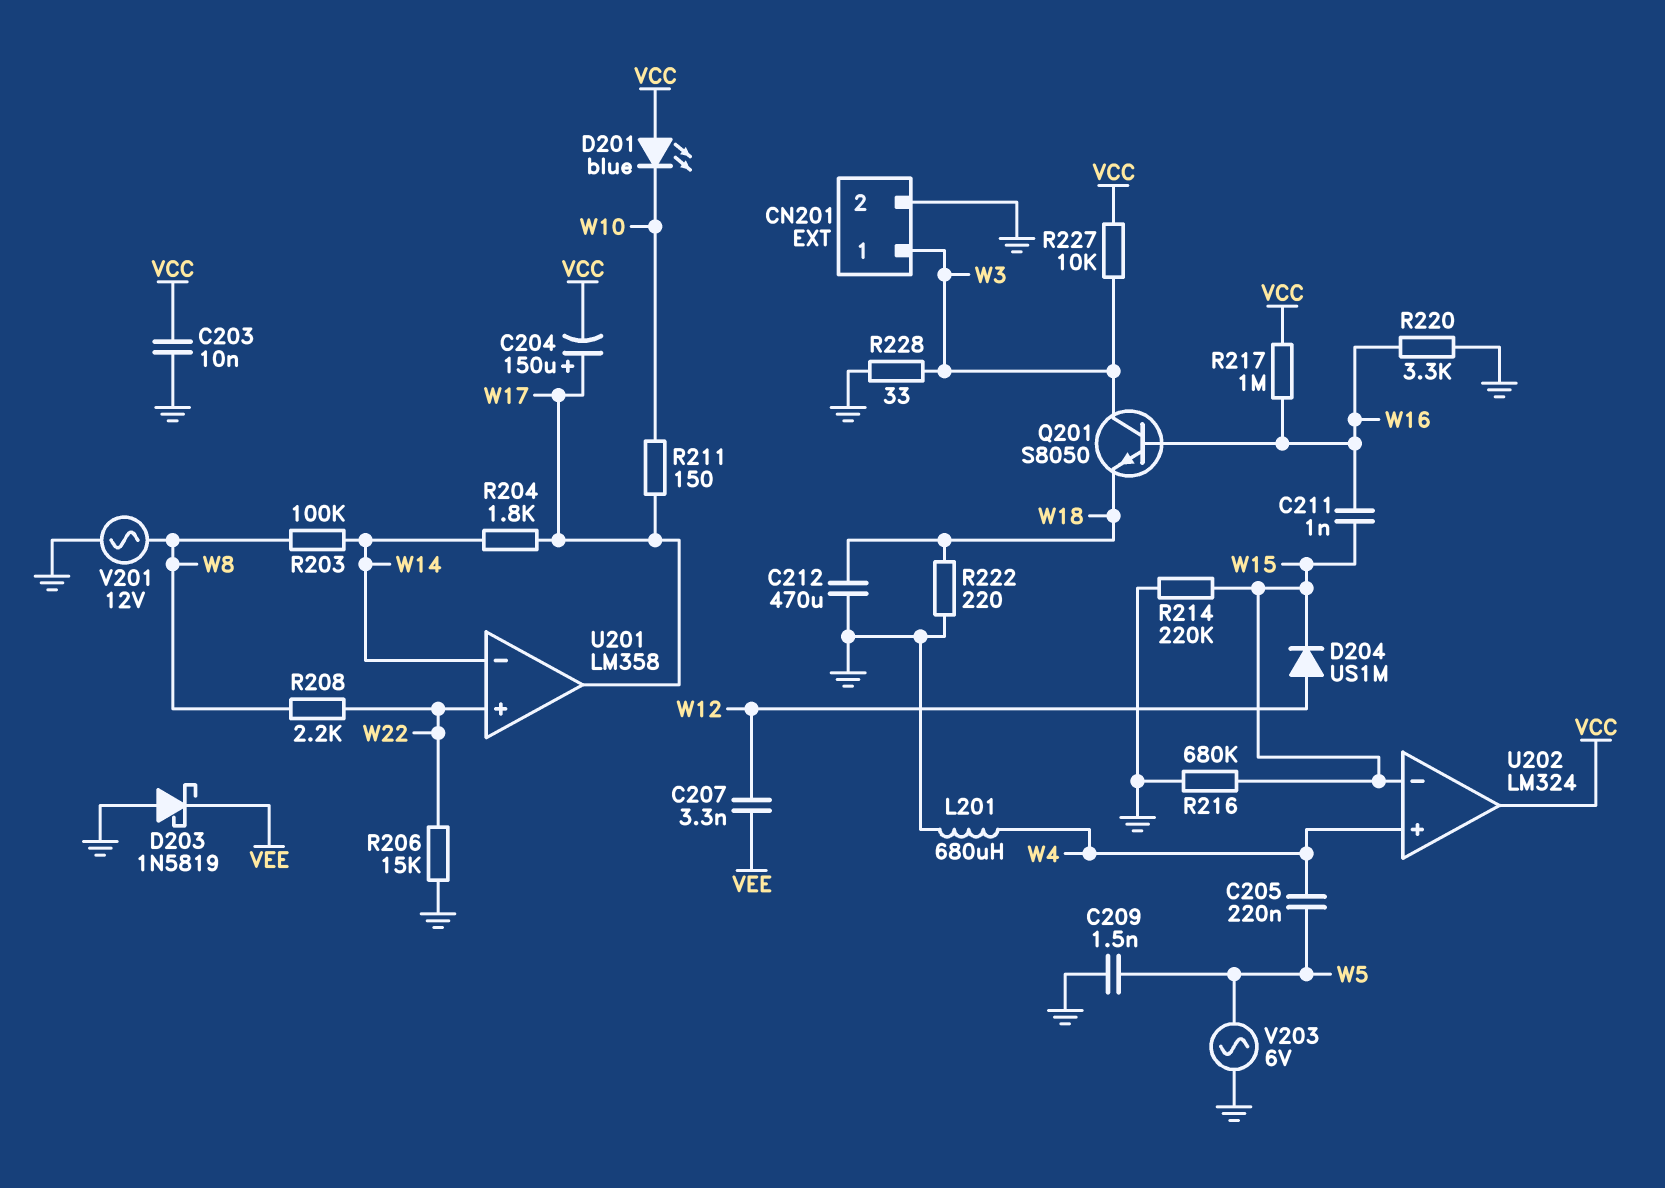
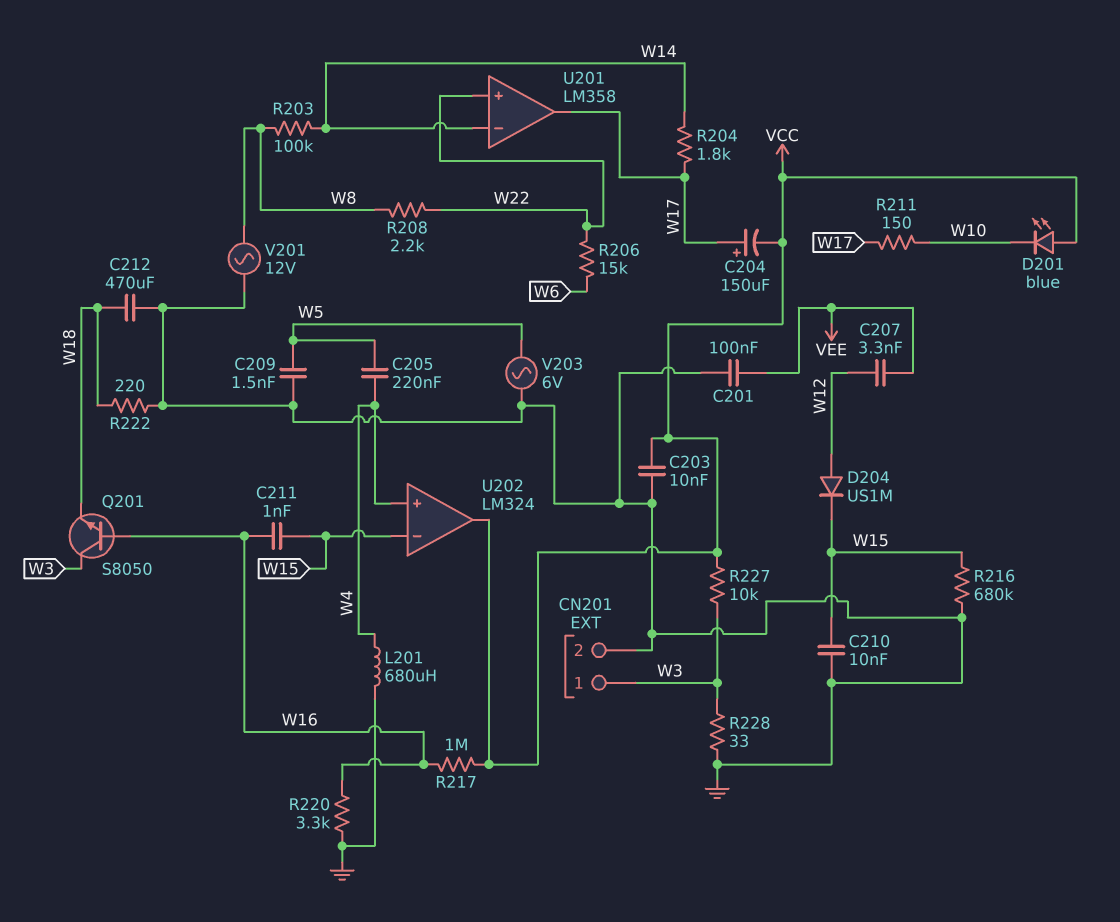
C201: none -> 100nF (GND, VEE)
C210: none -> 10nF (GND, W15)
D203: schottky 1N5819 (A GND, K VEE) -> none
R206: 15k (GND, W22) -> 15k (W6, W22)
R214: 220k (GND, W15) -> none

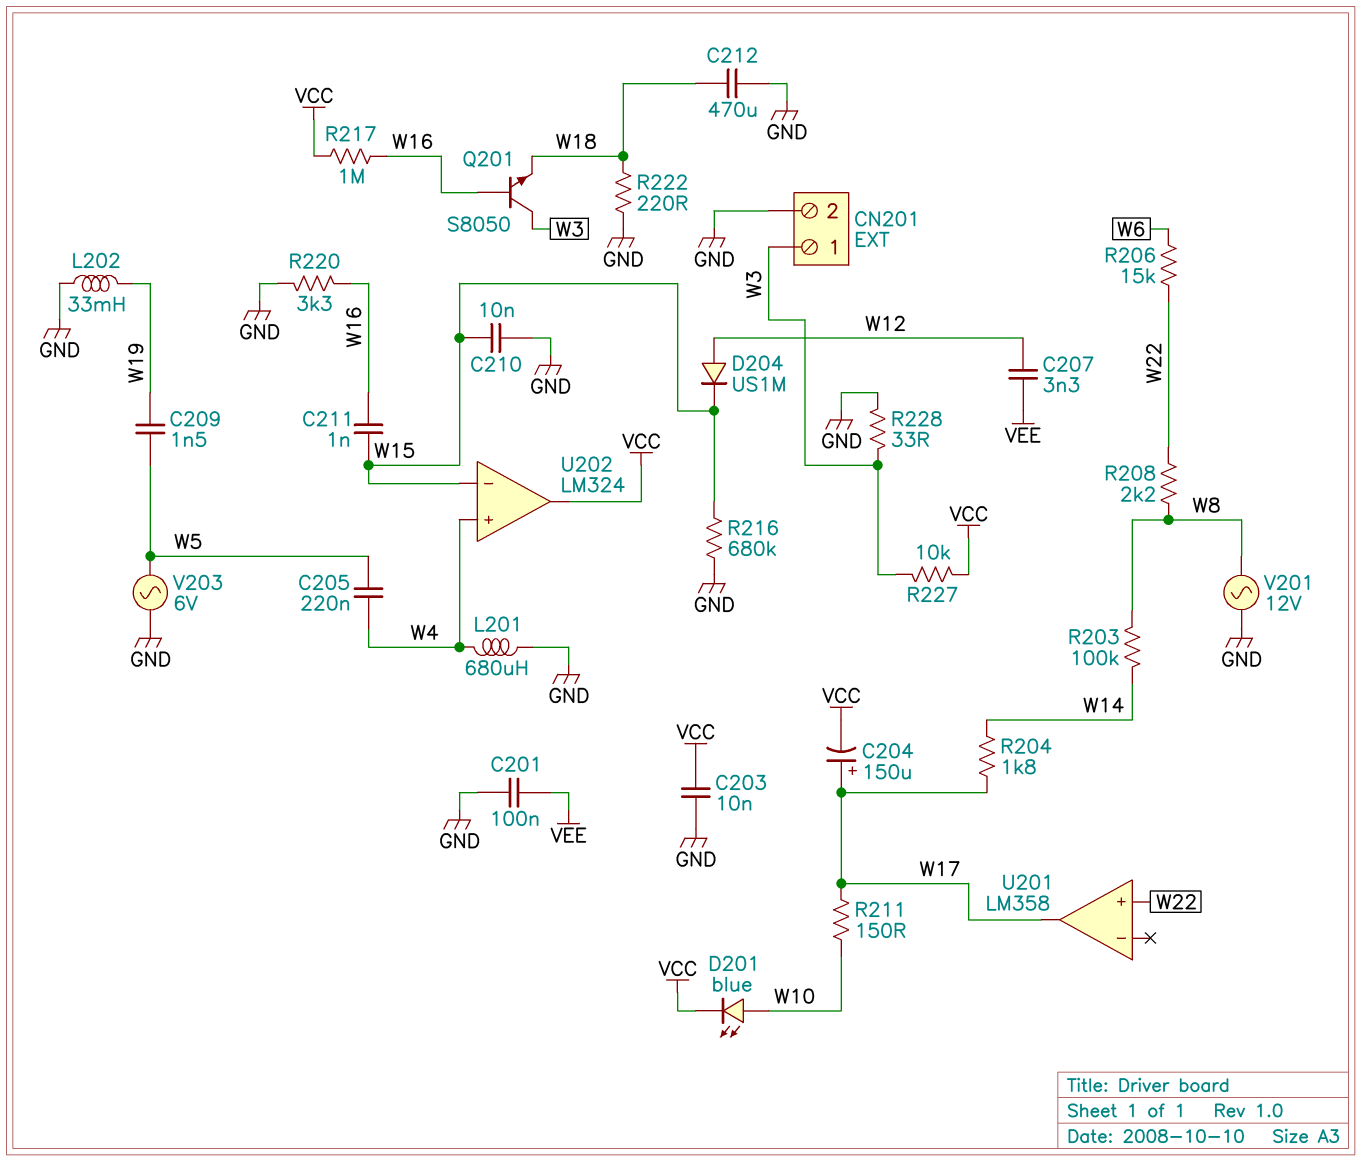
C209: 1.5nF (GND, W5) -> 1.5nF (W5, W19)
D201: LED blue (A VCC, K W10) -> LED blue (A W10, K VCC)
L202: none -> 33mH (GND, W19)
U201 pin in-: W14 -> none

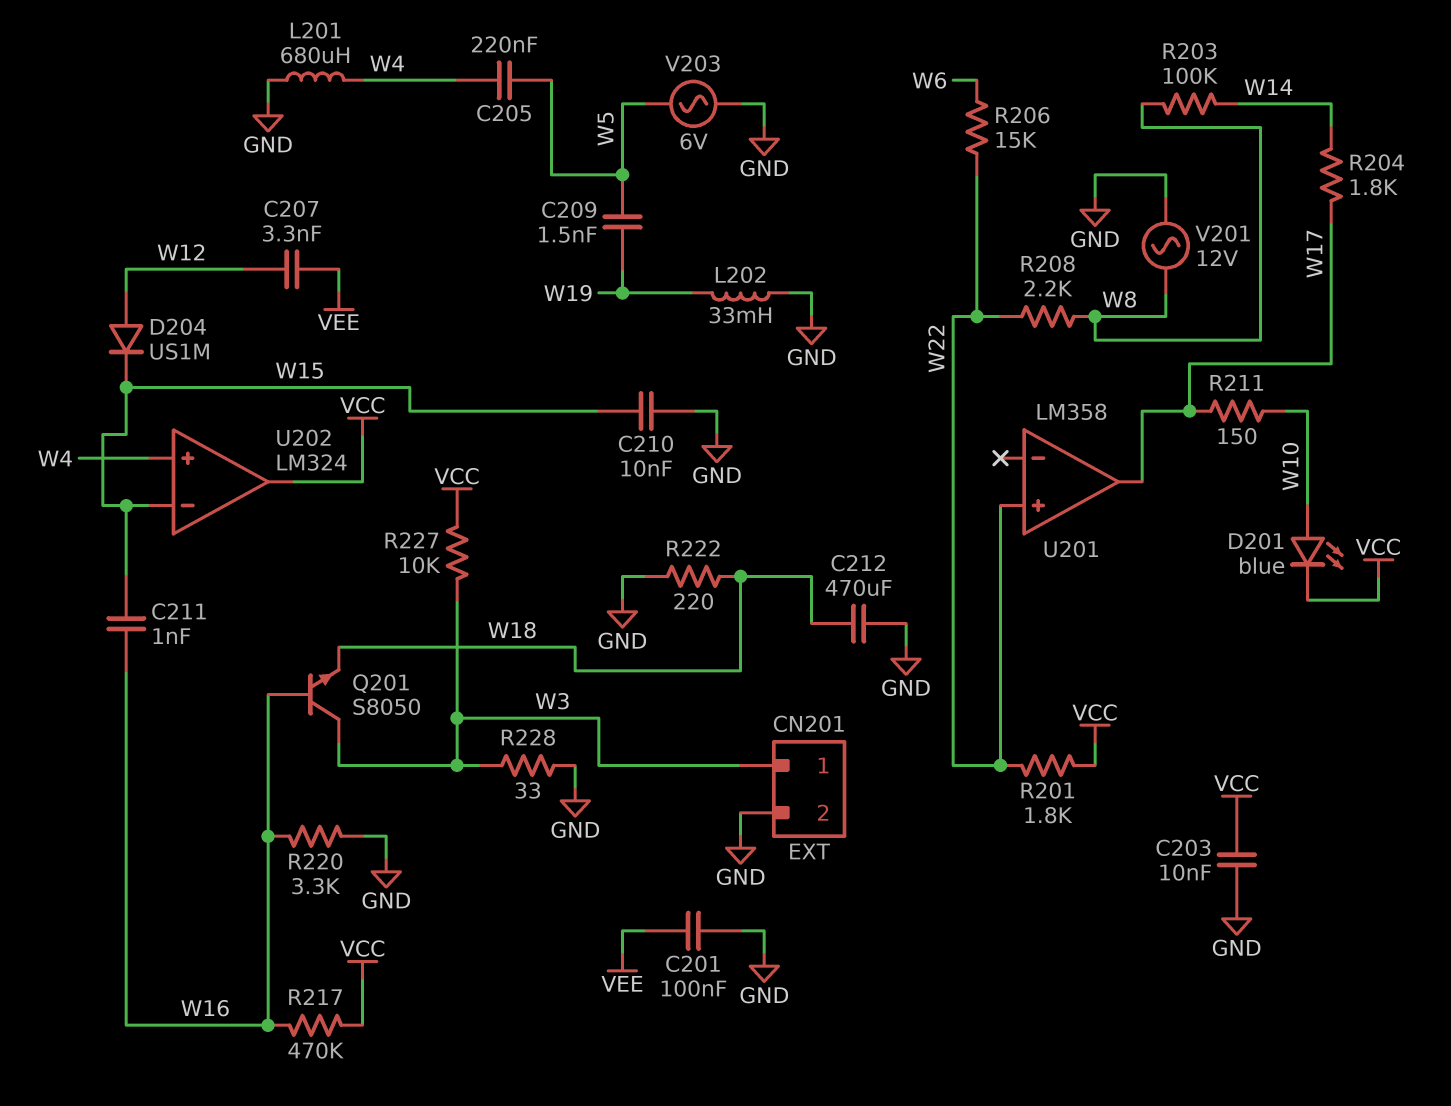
C204: 150uF (plus W17, minus VCC) -> none
R201: none -> 1.8k (VCC, W22)
R216: 680k (GND, W15) -> none
R217: 1M (VCC, W16) -> 470k (VCC, W16)

